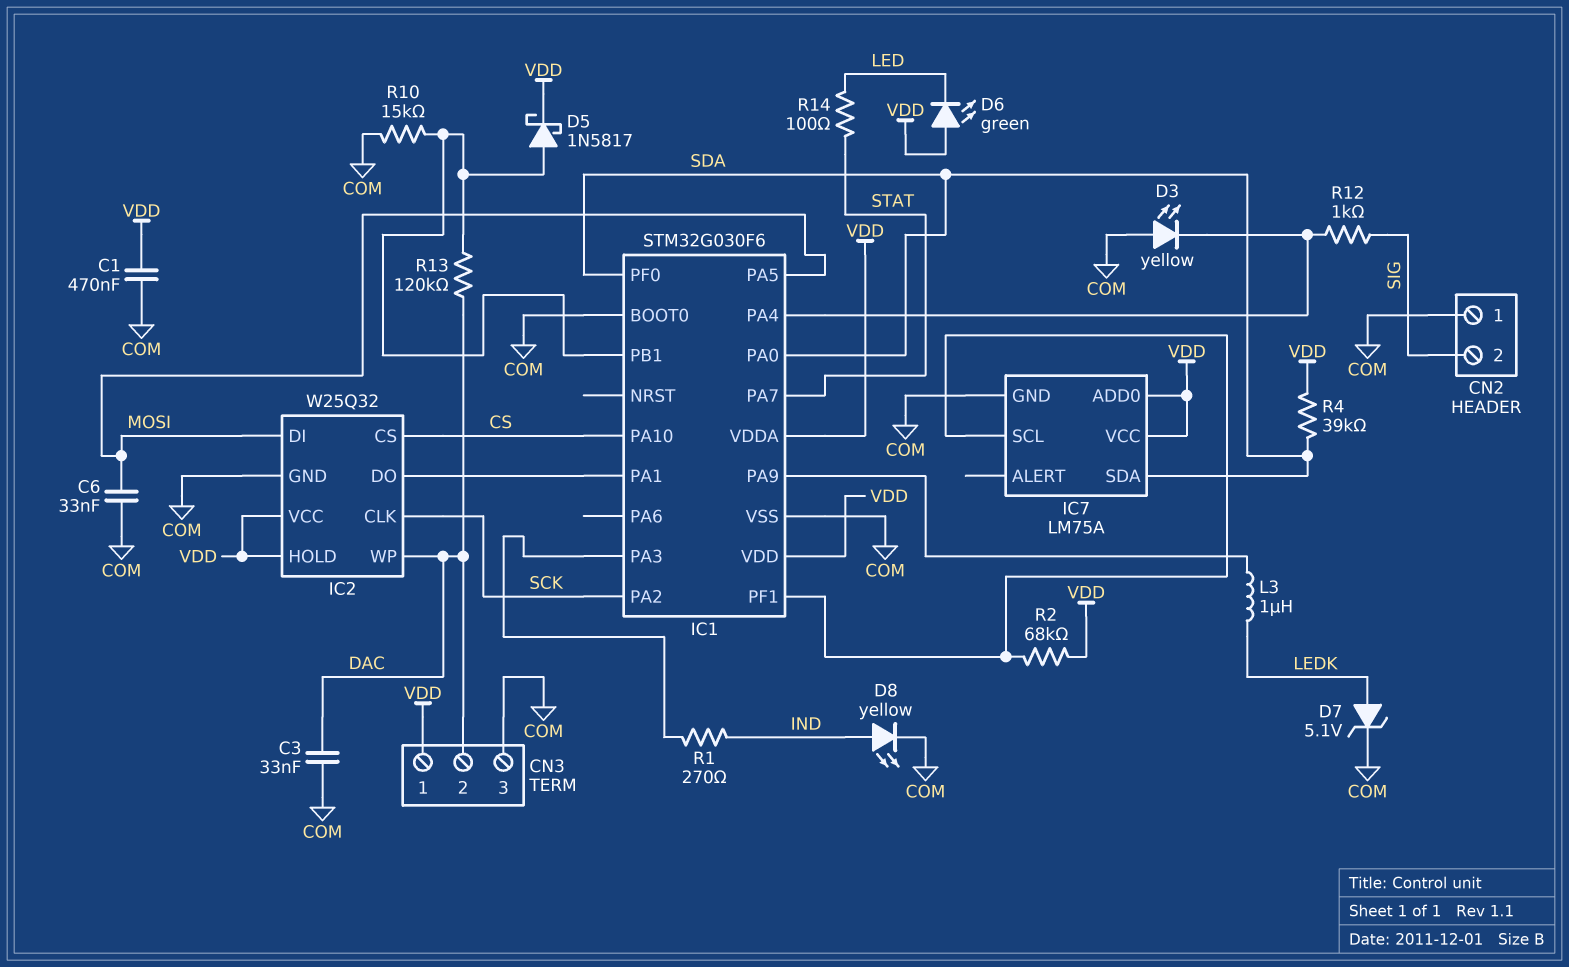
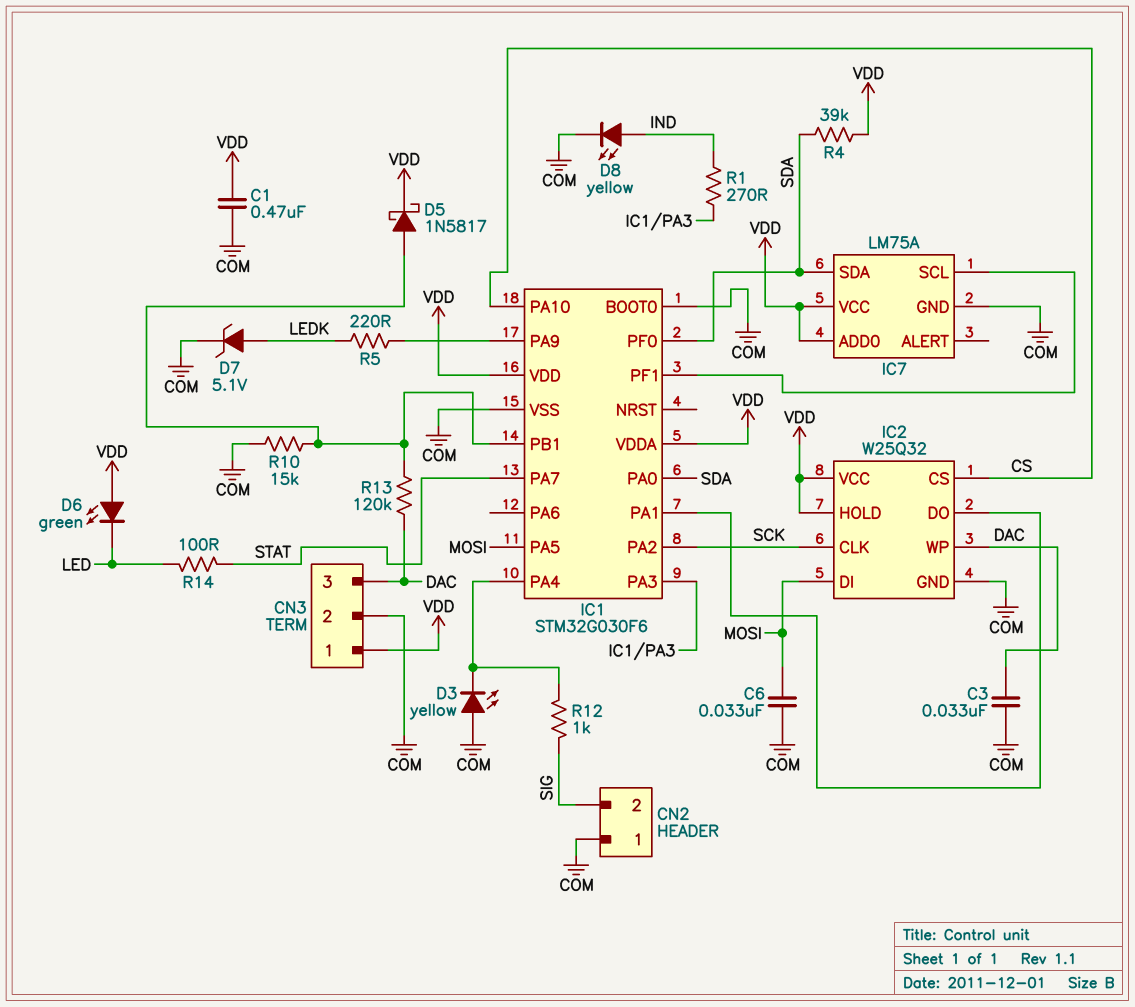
CN3 pin 2: DAC -> COM
CN3 pin 3: COM -> DAC
L3: 1uH (IC1/PA9, LEDK) -> none
R2: 68k (IC1/PF1, VDD) -> none
R5: none -> 220 (IC1/PA9, LEDK)

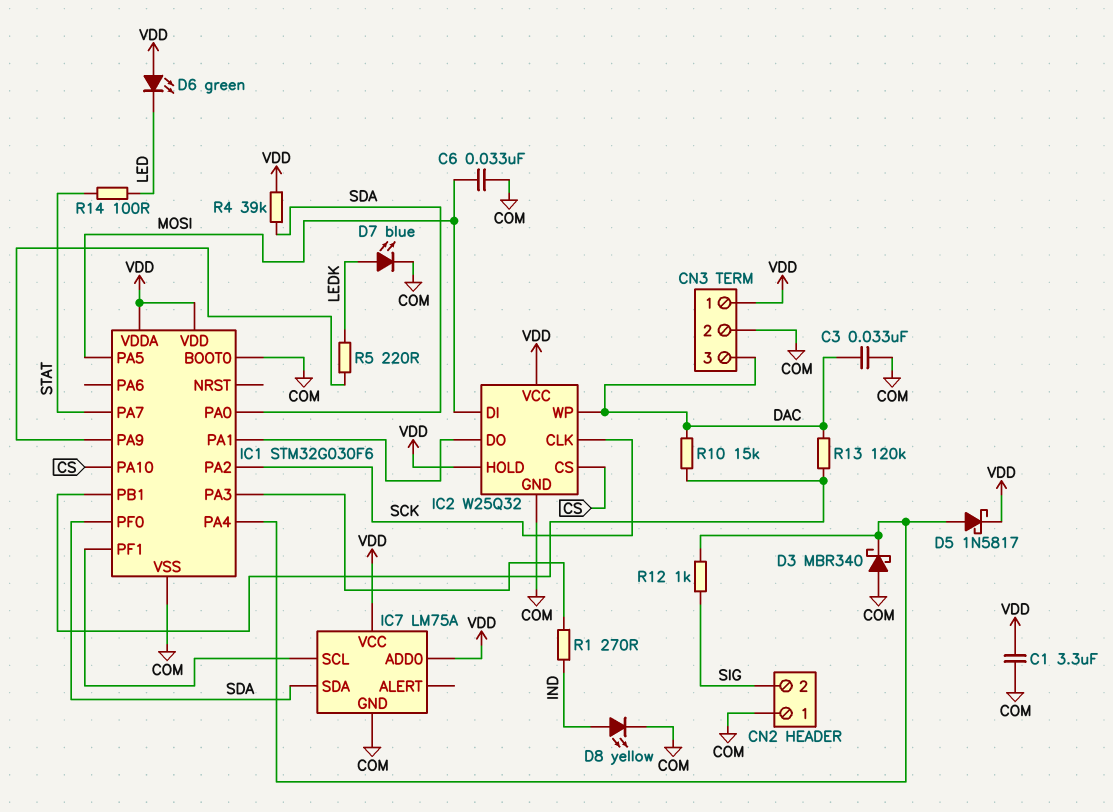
C1: 470nF (COM, VDD) -> 3.3uF (COM, VDD)
D3: LED yellow (A COM, K IC1/PA4) -> schottky MBR340 (A COM, K IC1/PA4)
D5: schottky 1N5817 (A IC1/PB1, K VDD) -> schottky 1N5817 (A IC1/PA4, K VDD)
D7: zener 5.1V (A LEDK, K COM) -> LED blue (A LEDK, K COM)
R10: 15k (COM, IC1/PB1) -> 15k (DAC, IC1/PB1)

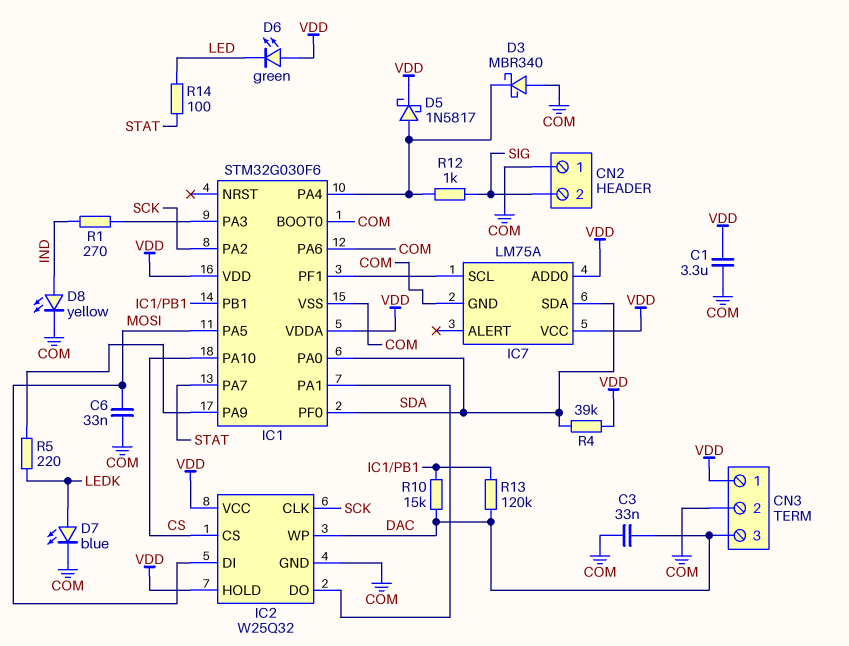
IC1 pin PA6: none -> COM

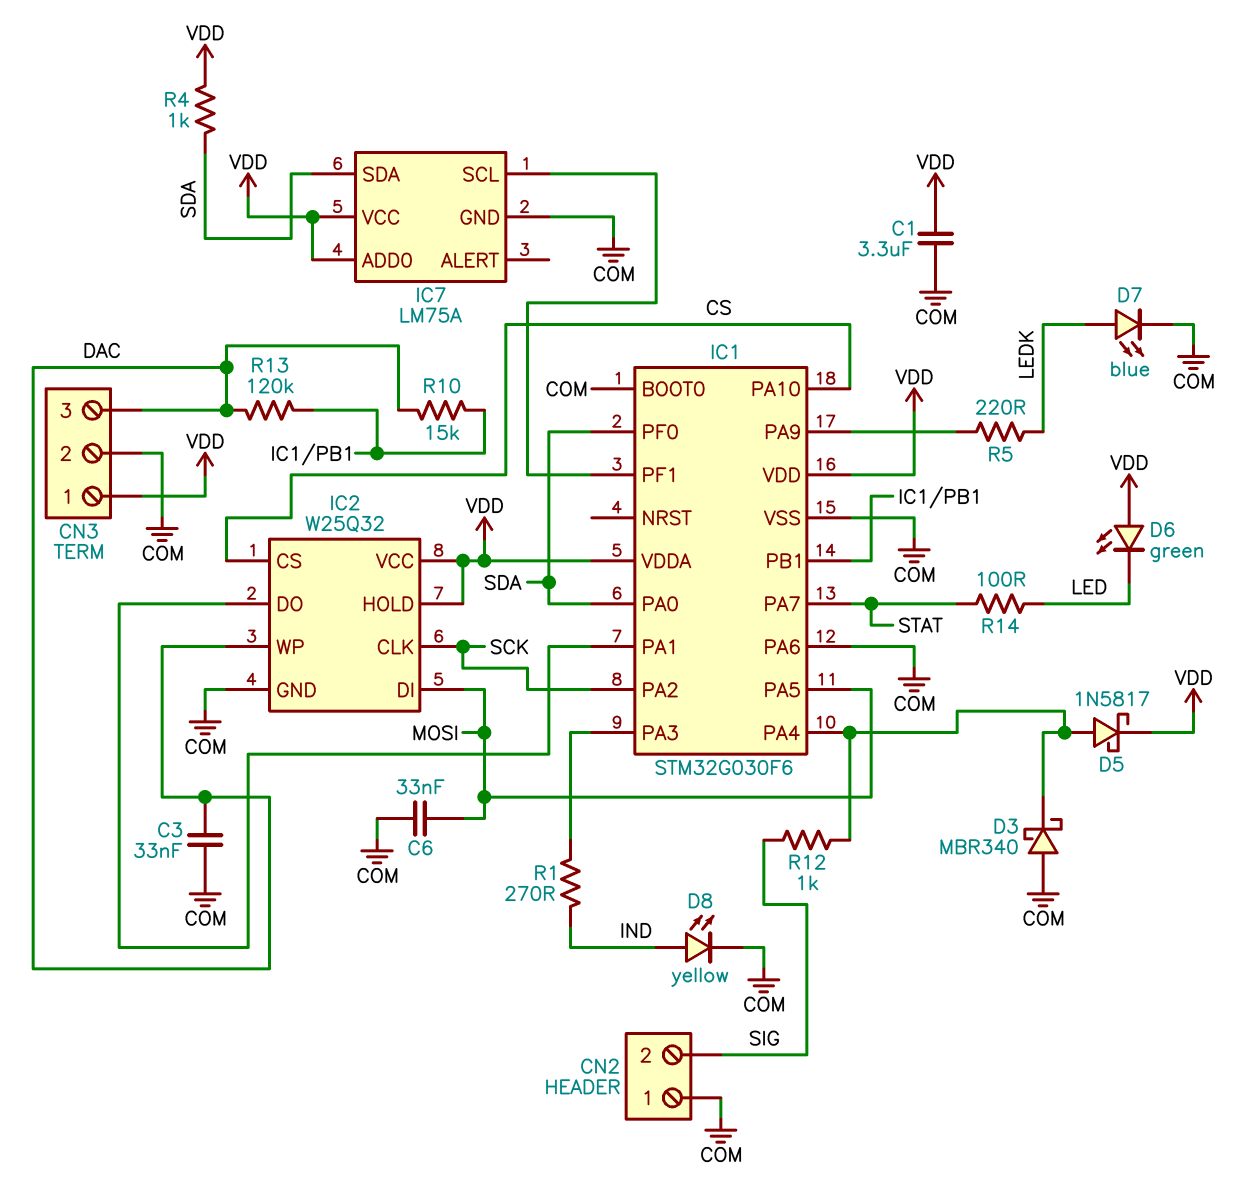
R4: 39k (SDA, VDD) -> 1k (SDA, VDD)

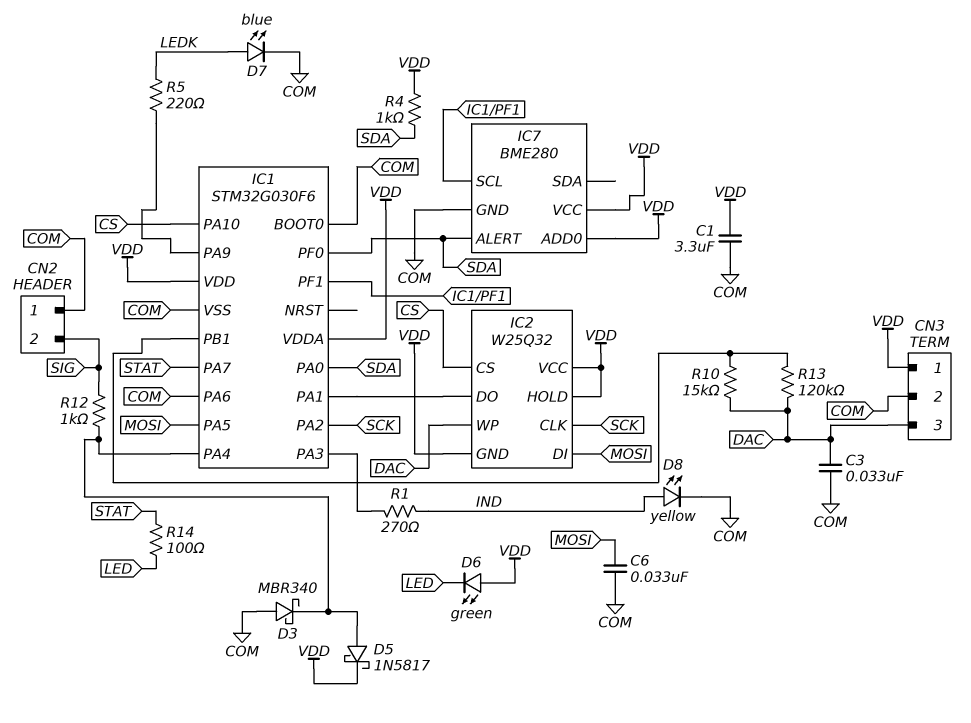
IC2 pin GND: COM -> VDD
IC7: LM75A -> BME280
IC7 pin ALERT: none -> SDA
IC7 pin SDA: SDA -> none

